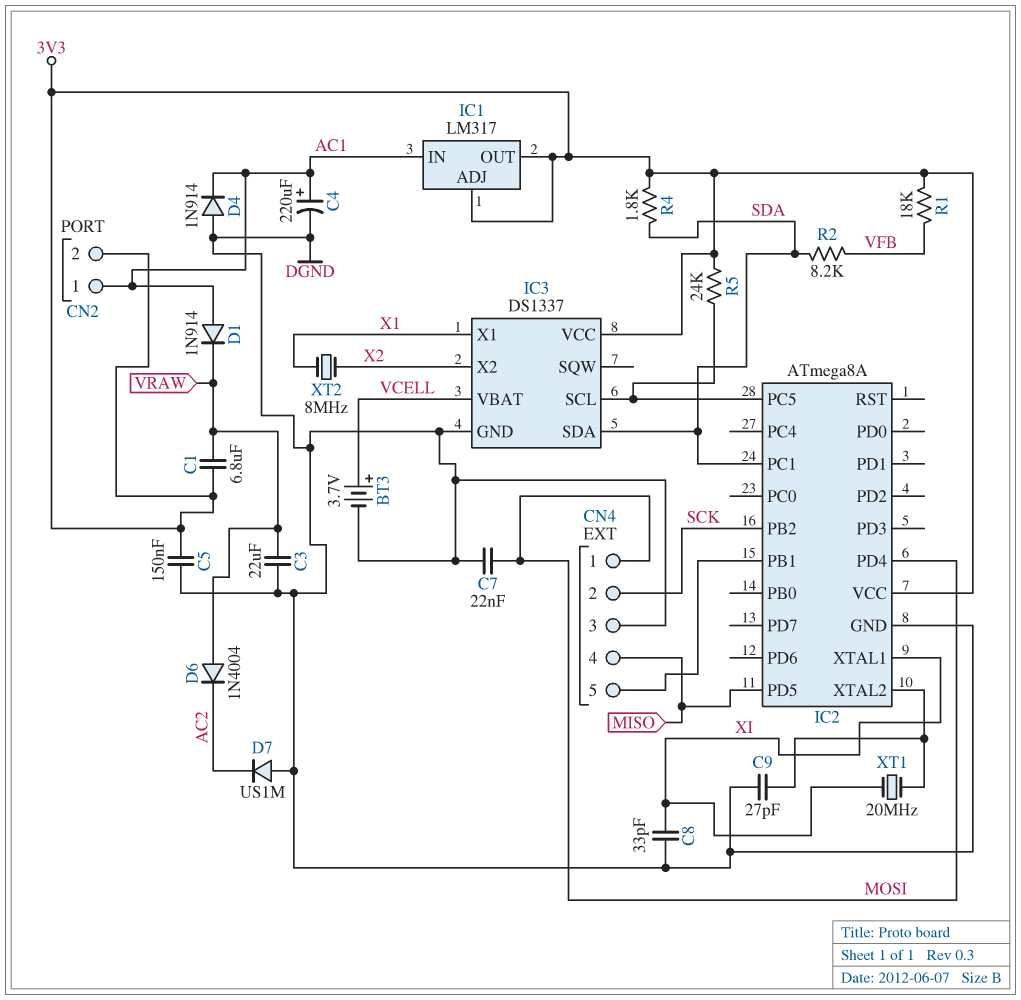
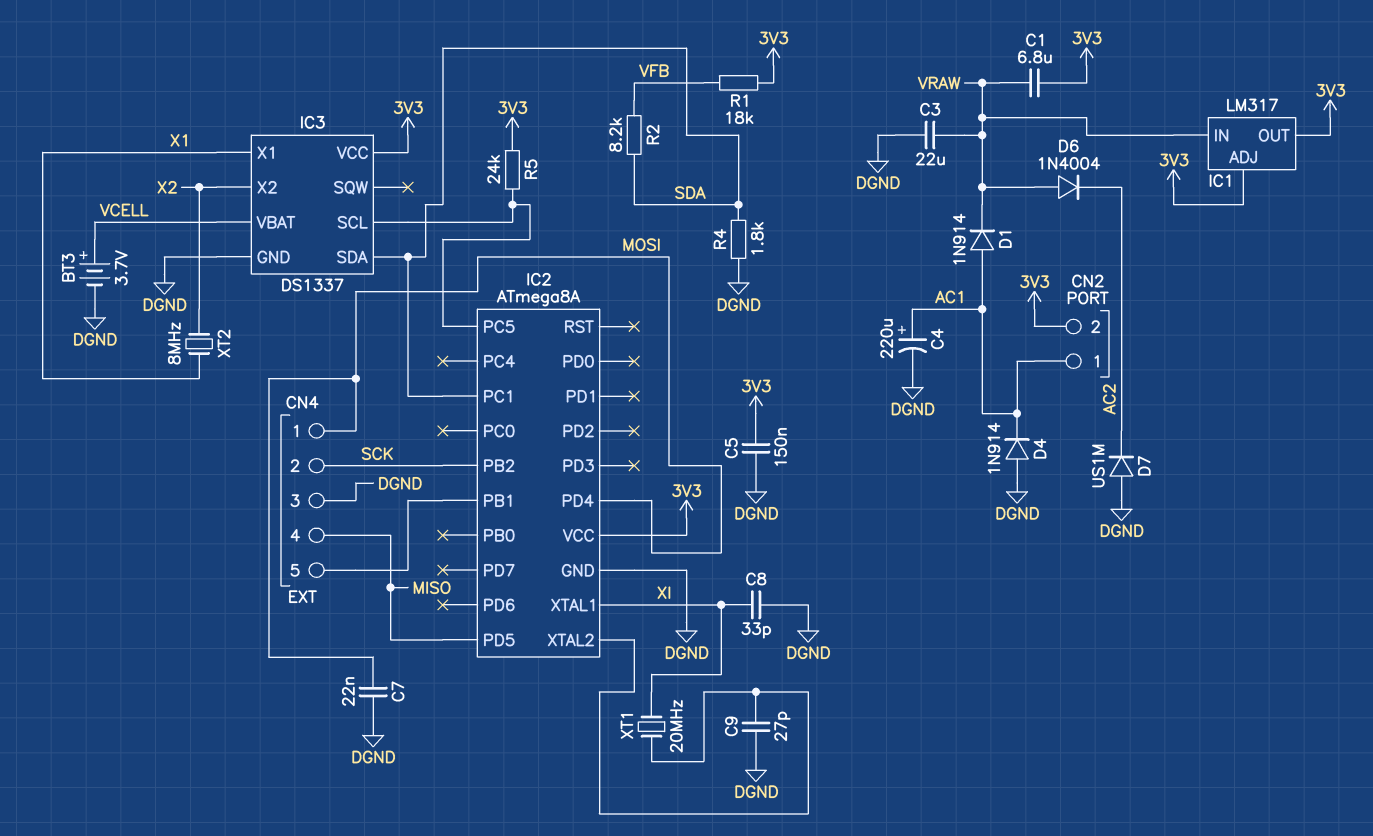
IC1 pin IN: AC1 -> VRAW
R4: 1.8k (3V3, SDA) -> 1.8k (DGND, SDA)

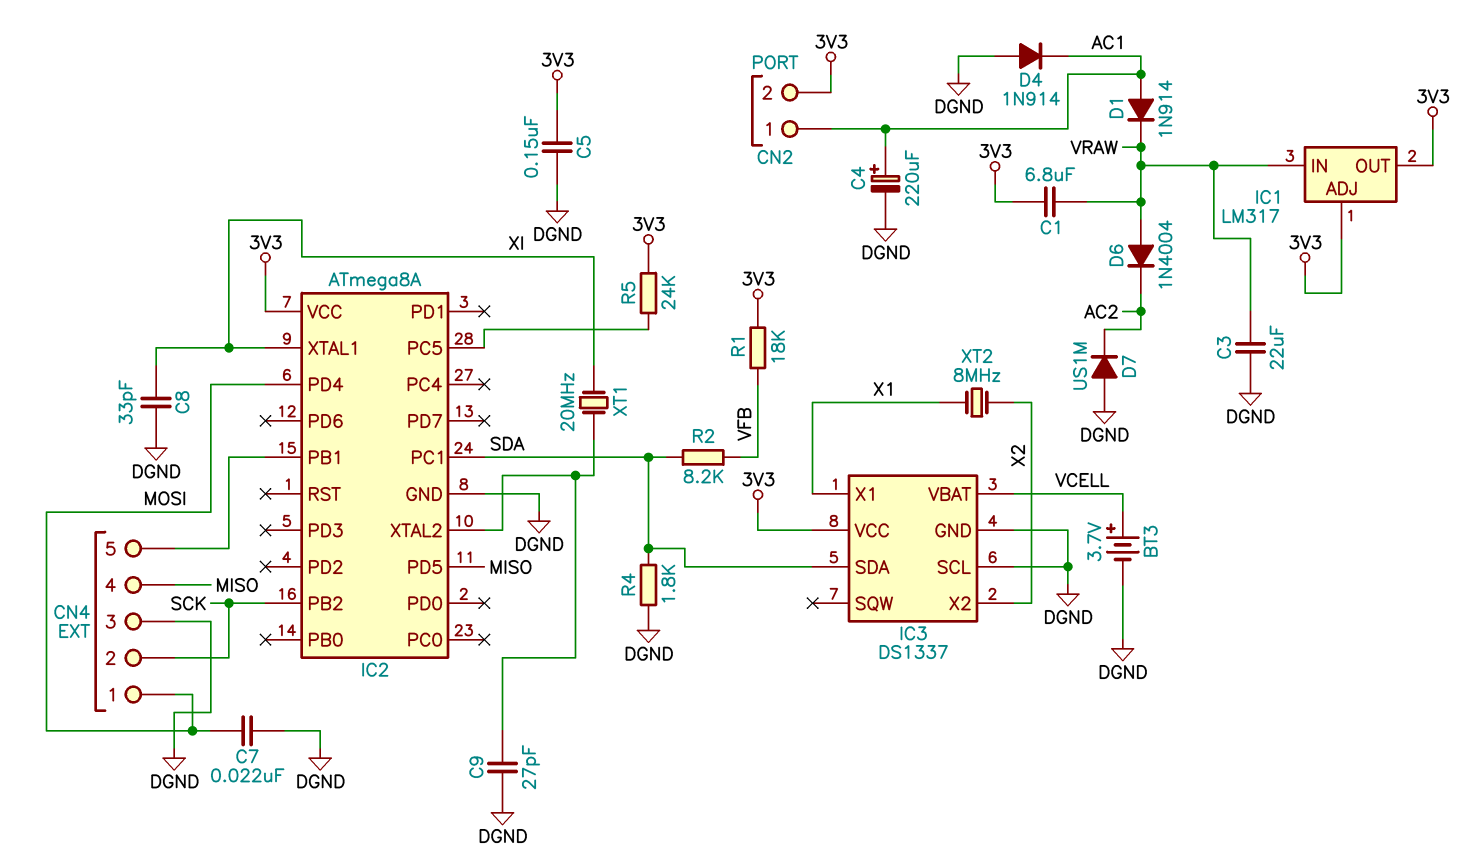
IC3 pin SCL: IC2/PC5 -> DGND

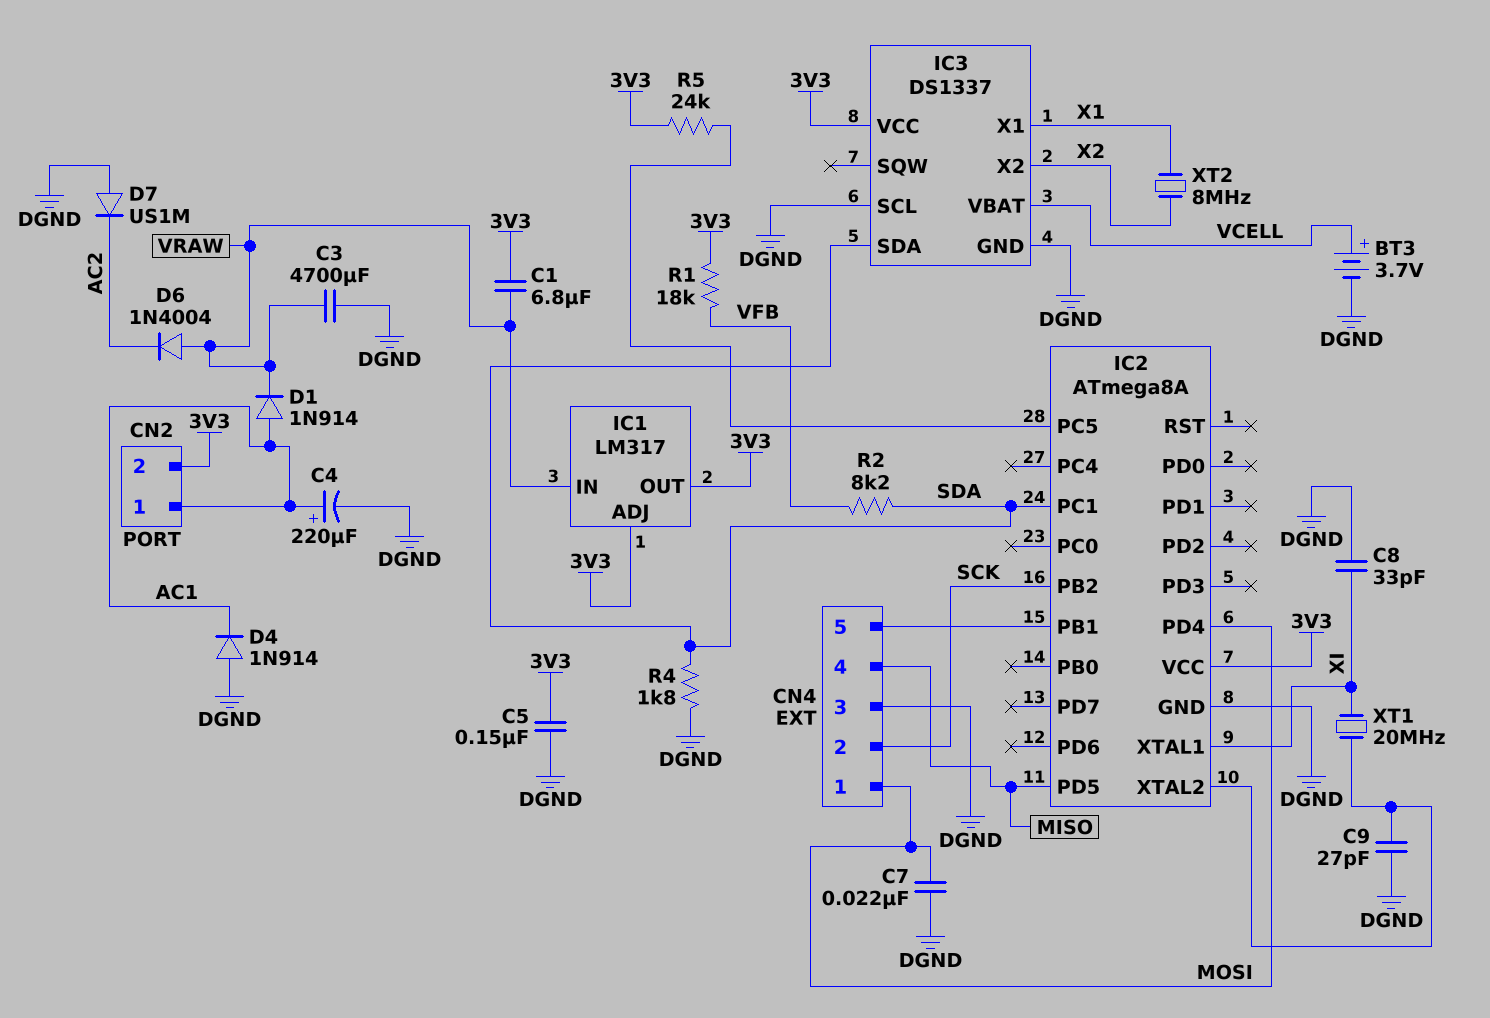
C3: 22uF (DGND, VRAW) -> 4700uF (DGND, VRAW)

